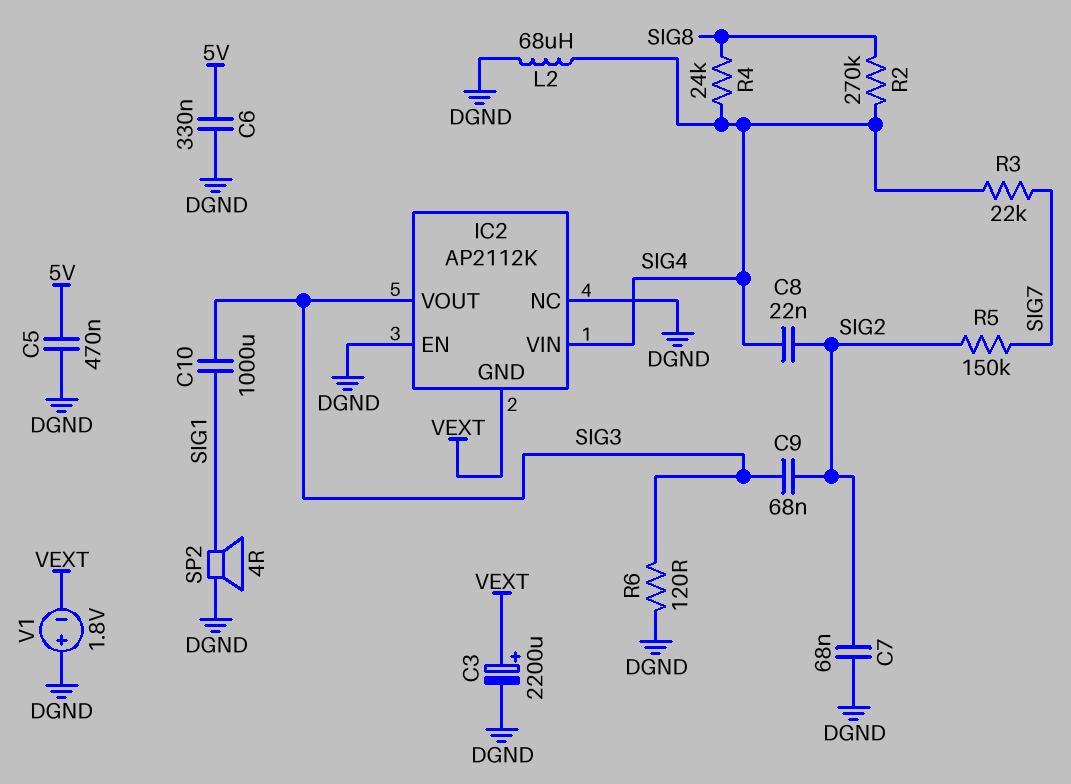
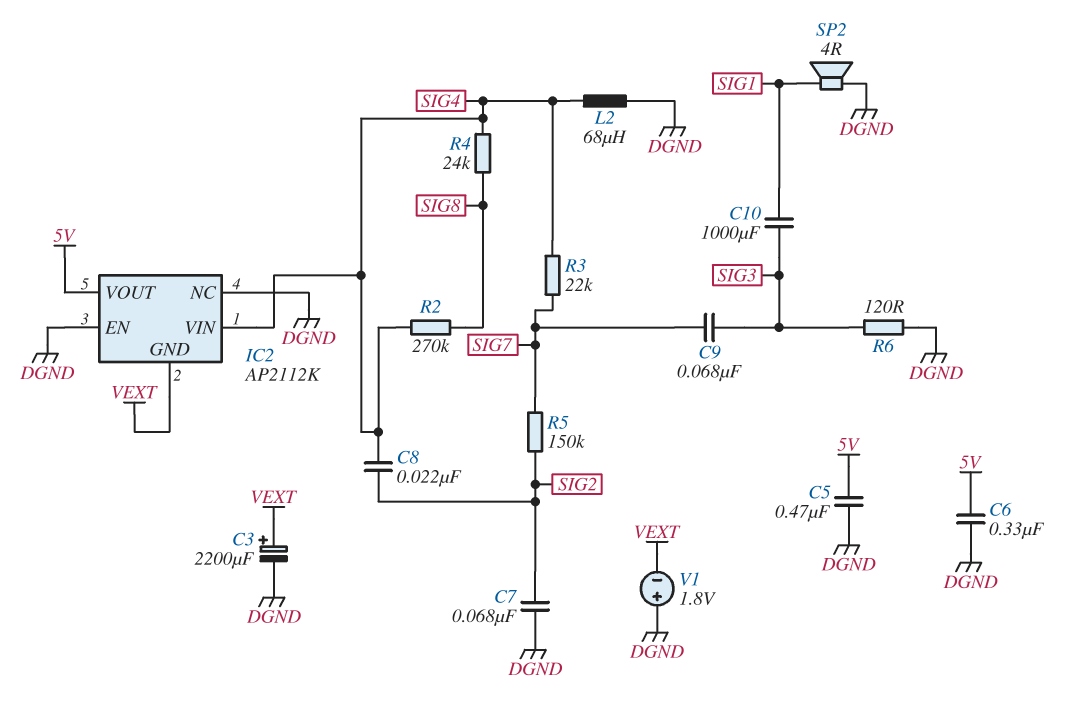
C9: 68nF (SIG2, SIG3) -> 68nF (SIG3, SIG7)
IC2 pin VOUT: SIG3 -> 5V

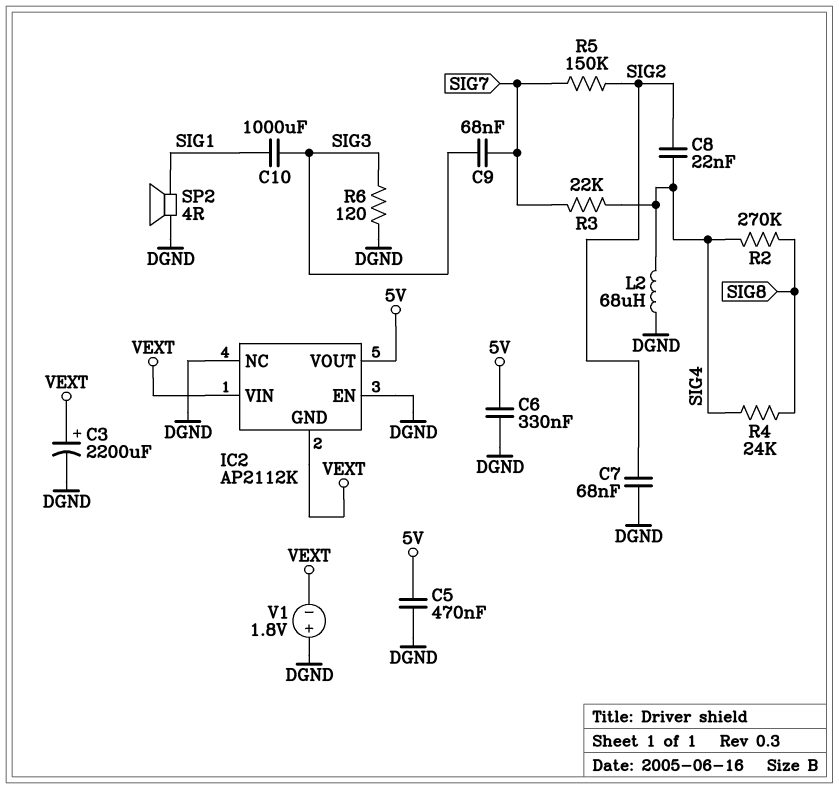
IC2 pin VIN: SIG4 -> VEXT

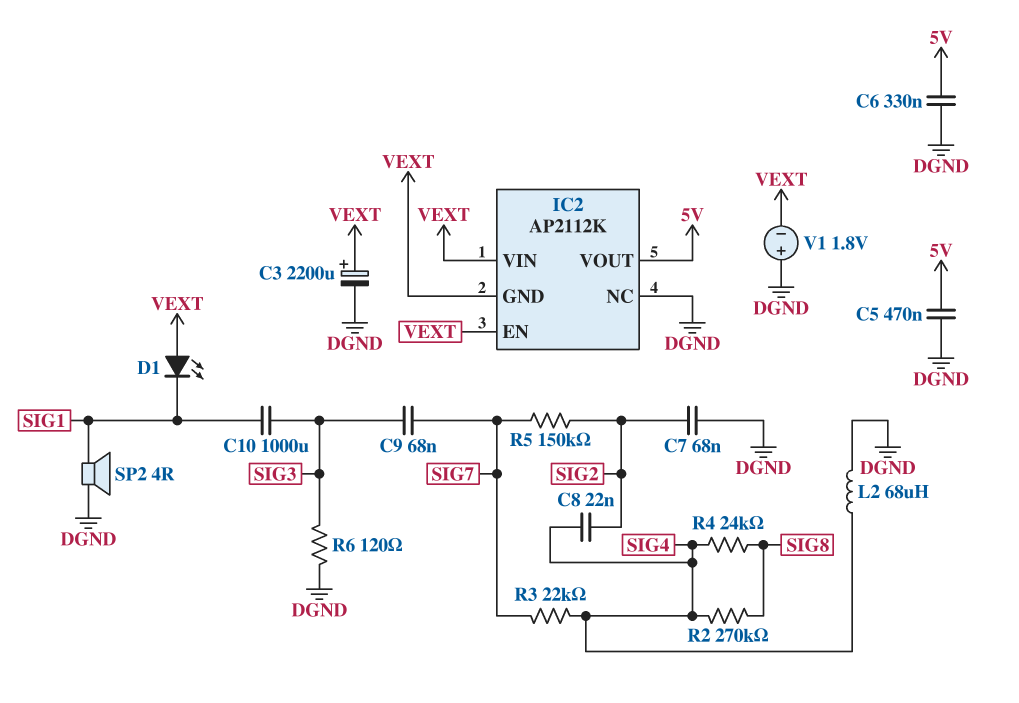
D1: none -> LED (A VEXT, K SIG1)
IC2 pin EN: DGND -> VEXT

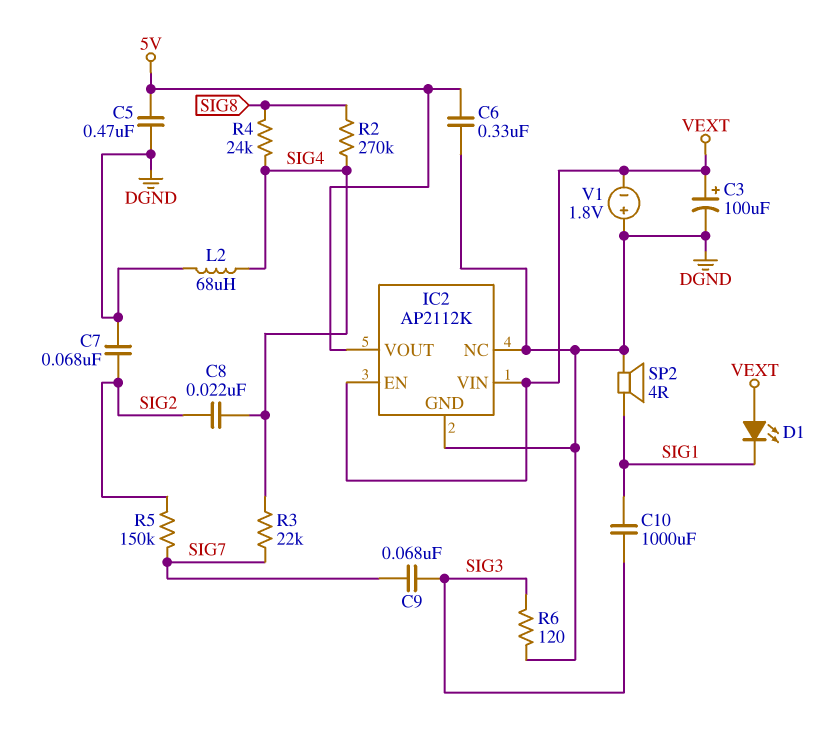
C3: 2200uF (plus VEXT, minus DGND) -> 100uF (plus VEXT, minus DGND)
IC2 pin GND: VEXT -> DGND

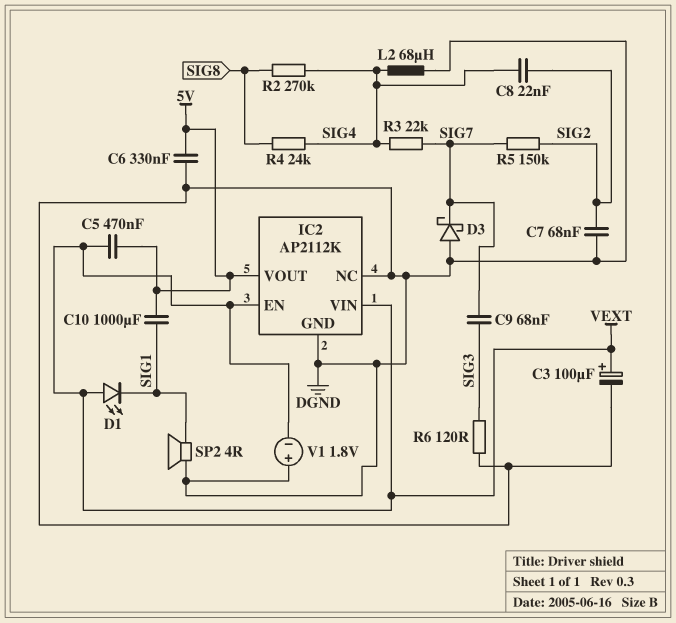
C5: 470nF (5V, DGND) -> 470nF (5V, VEXT)
C10: 1000uF (SIG1, SIG3) -> 1000uF (5V, SIG1)
D3: none -> schottky (A DGND, K SIG7)

